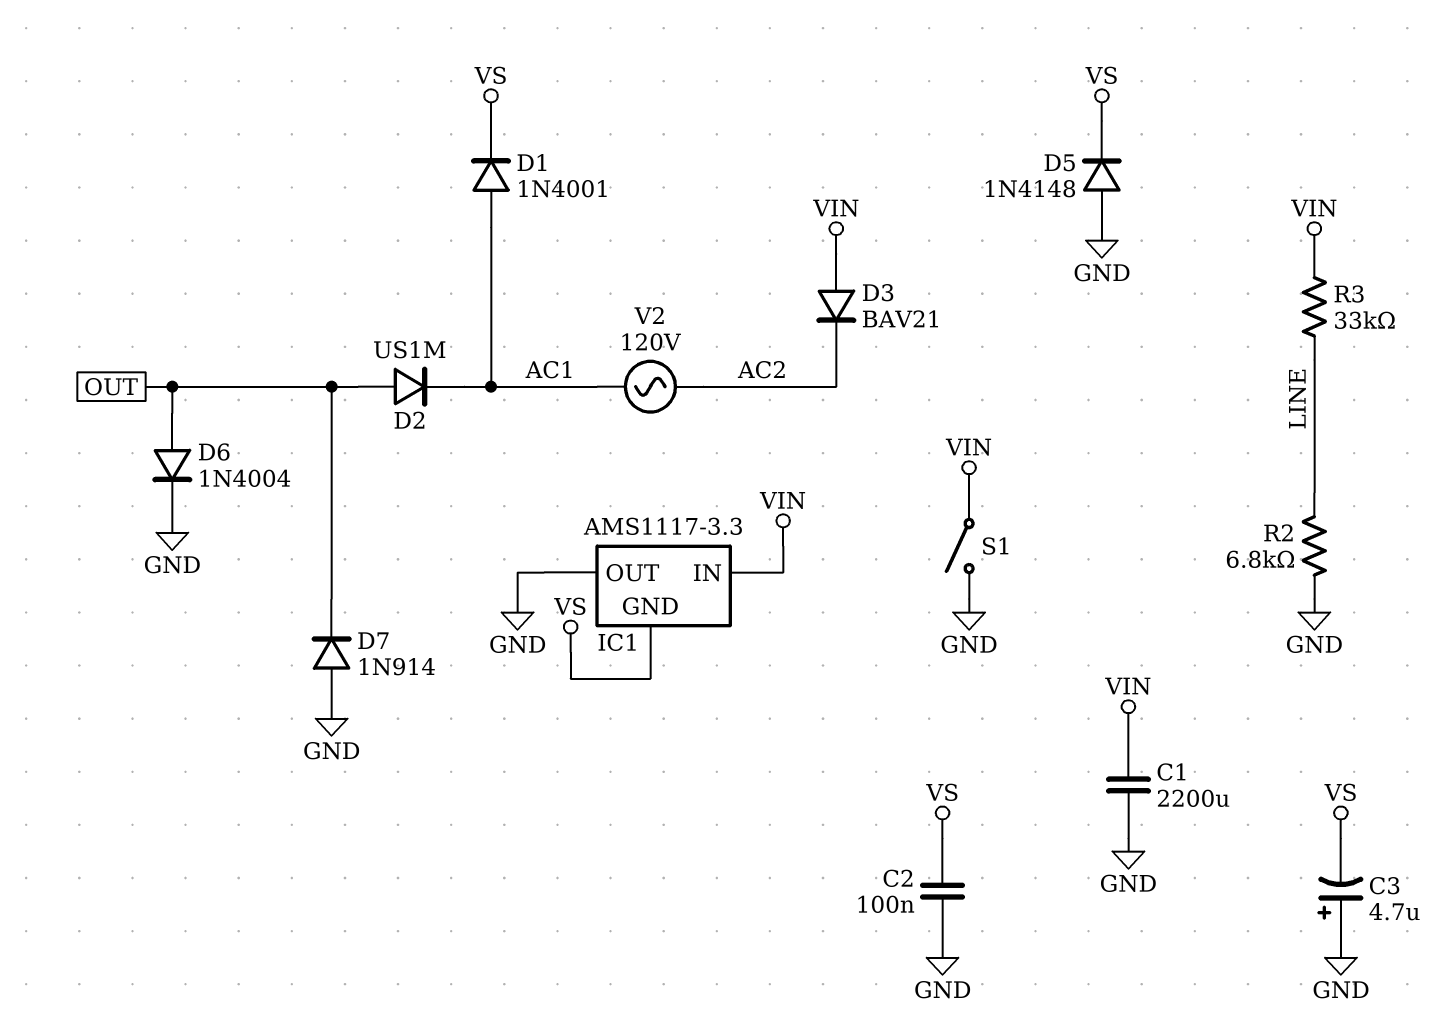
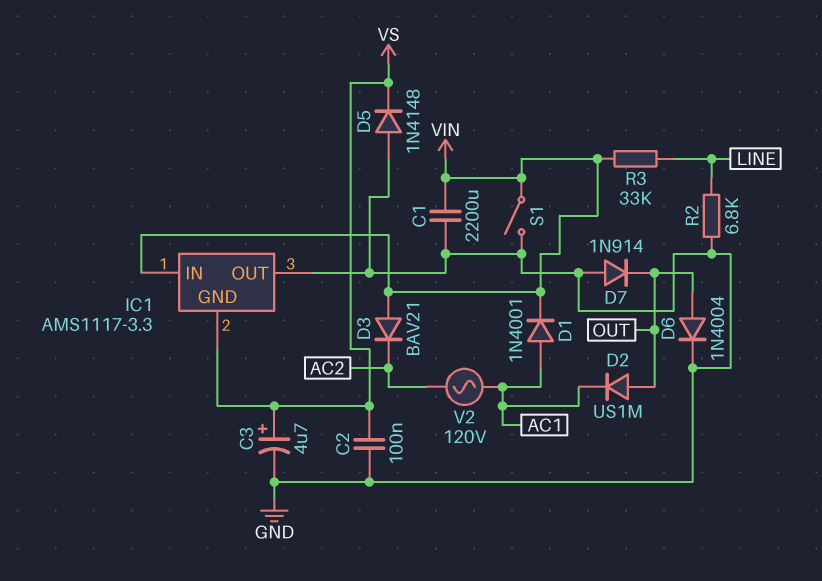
C3: 4.7uF (plus GND, minus VS) -> 4.7uF (plus VS, minus GND)
D1: diode 1N4001 (A AC1, K VS) -> diode 1N4001 (A AC1, K VIN)

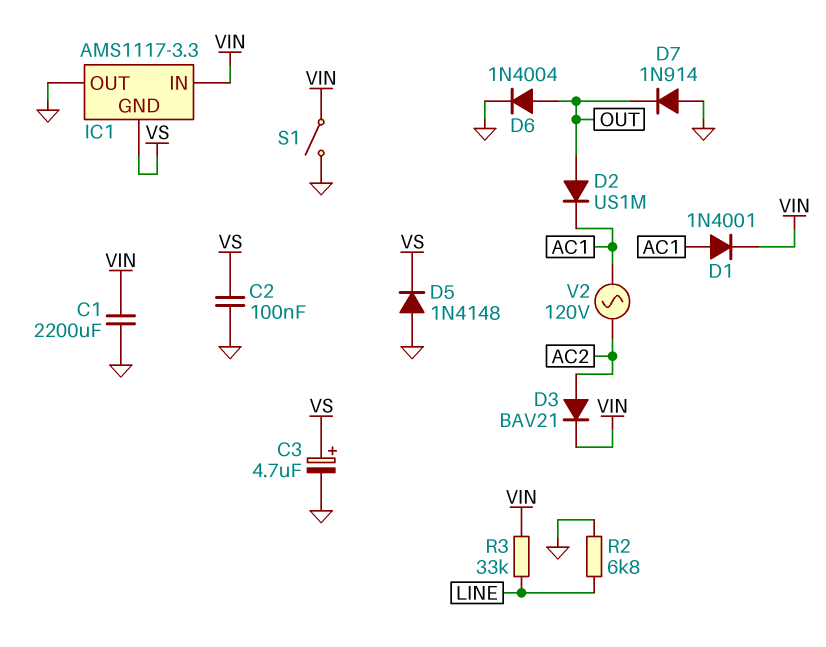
D3: diode BAV21 (A VIN, K AC2) -> diode BAV21 (A AC2, K VIN)

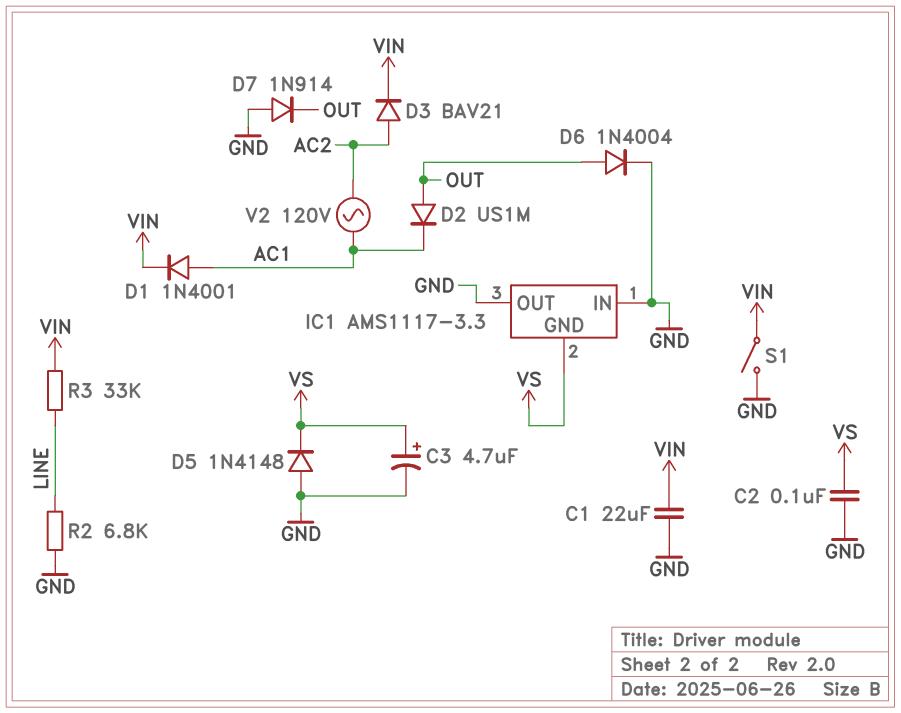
C1: 2200uF (GND, VIN) -> 22uF (GND, VIN)
IC1 pin IN: VIN -> GND

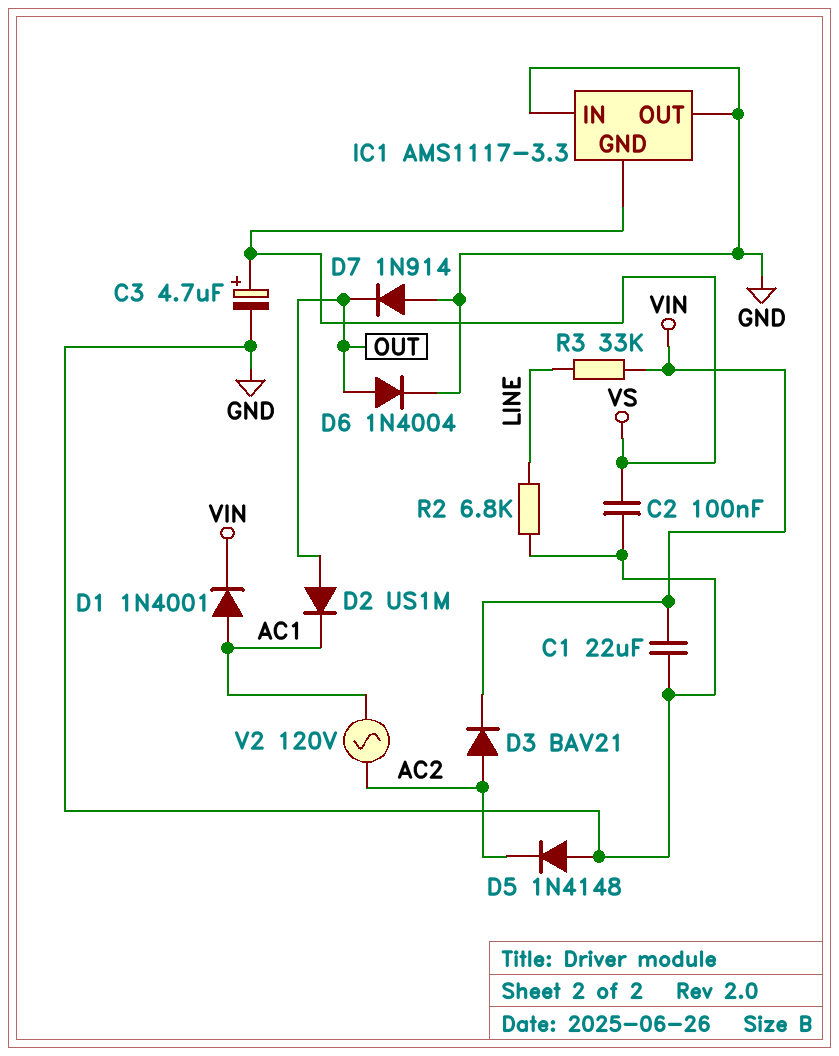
D5: diode 1N4148 (A GND, K VS) -> diode 1N4148 (A GND, K AC2)
S1: switch (GND, VIN) -> none

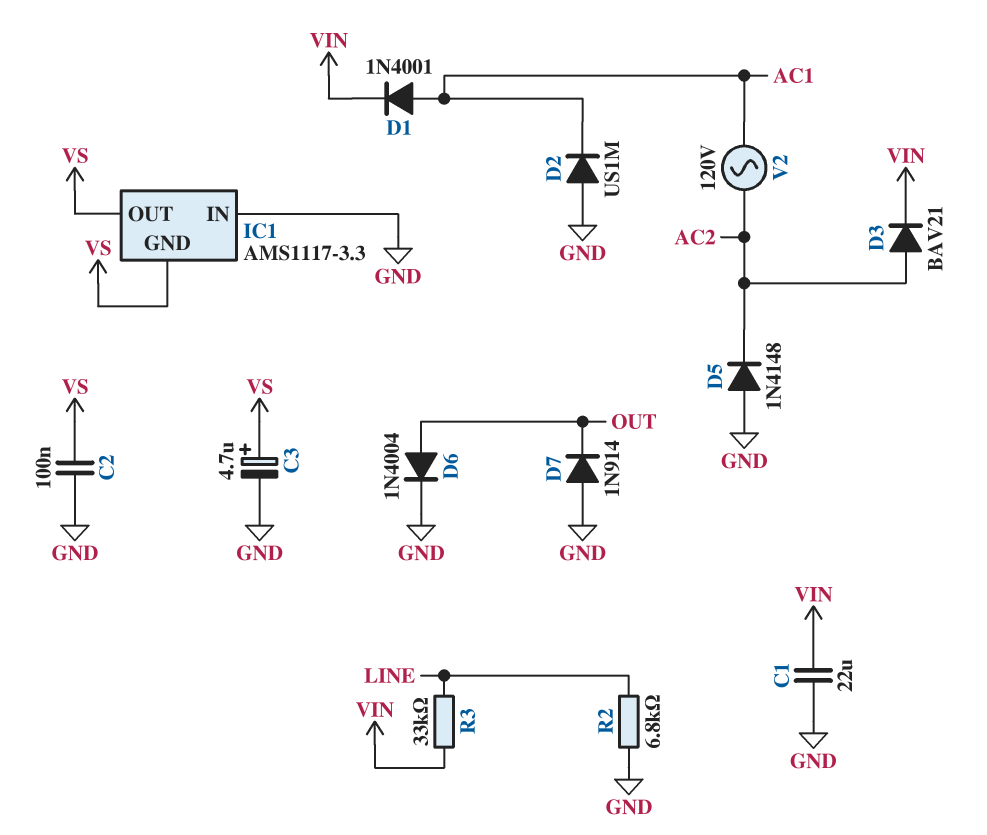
D2: diode US1M (A OUT, K AC1) -> diode US1M (A GND, K AC1)
IC1 pin OUT: GND -> VS

